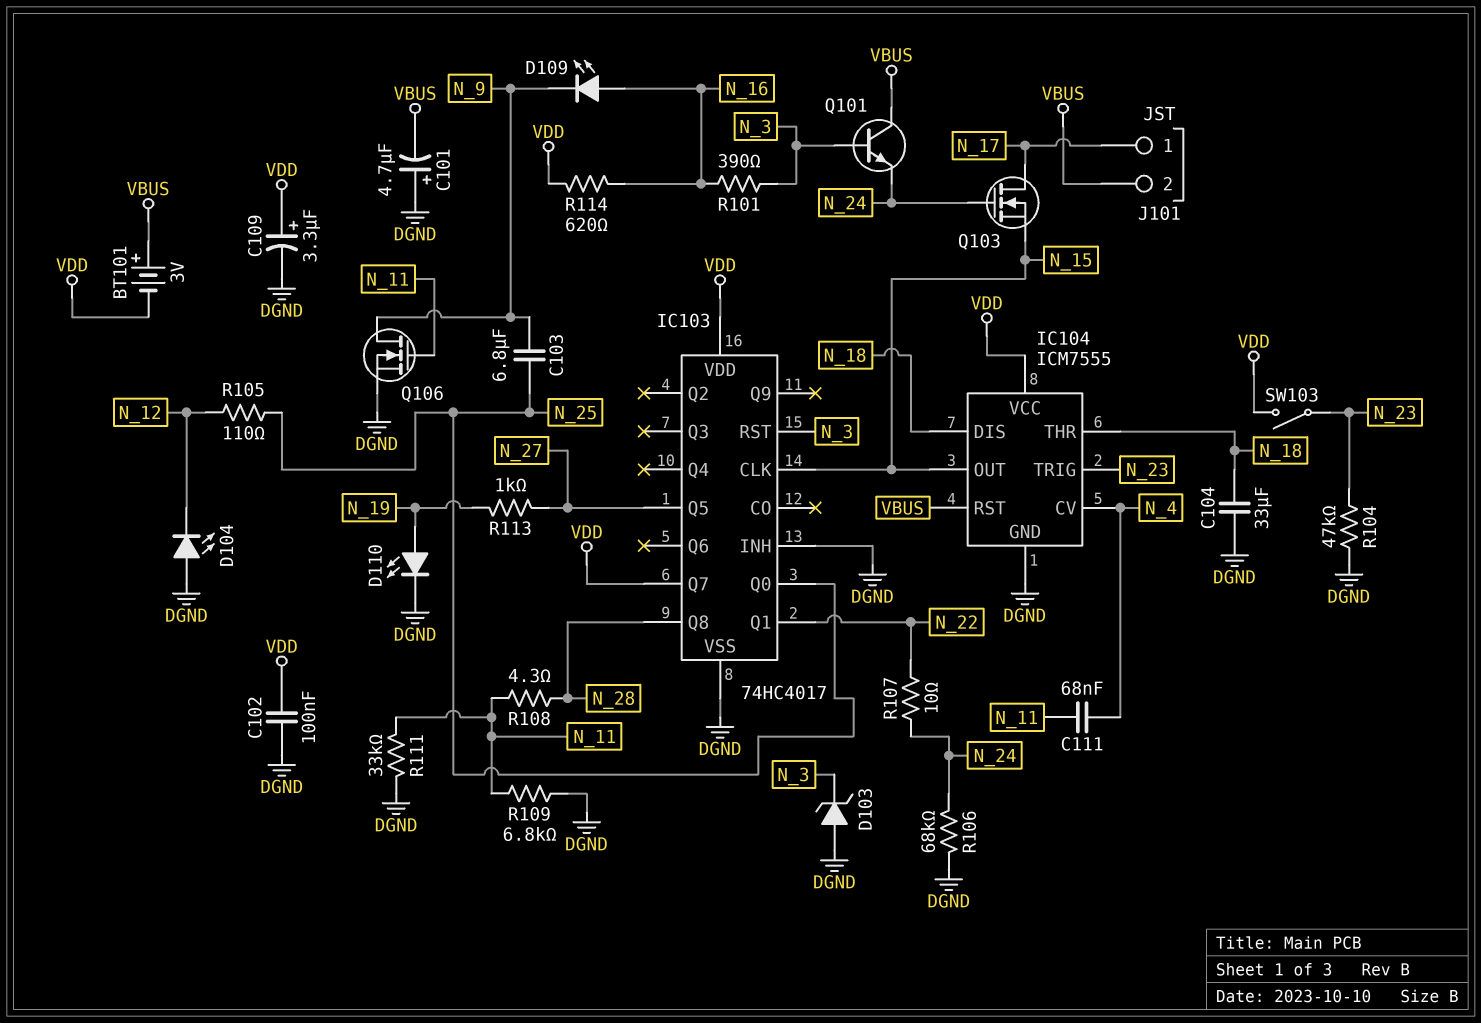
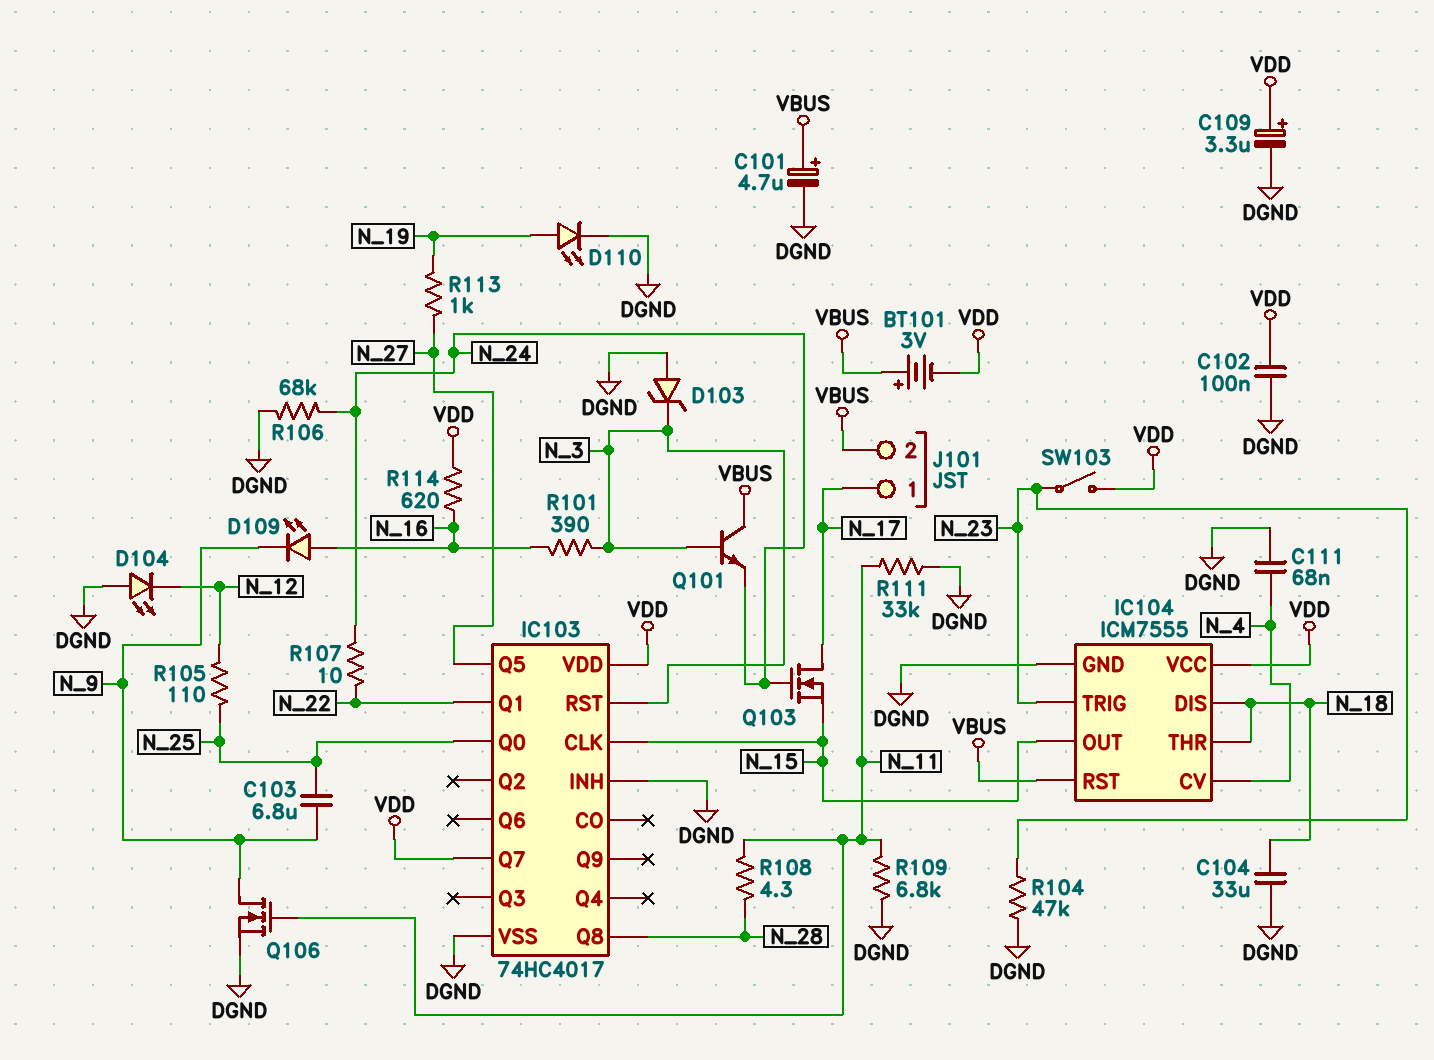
C101: 4.7uF (plus DGND, minus VBUS) -> 4.7uF (plus VBUS, minus DGND)
C111: 68nF (N_4, N_11) -> 68nF (DGND, N_4)

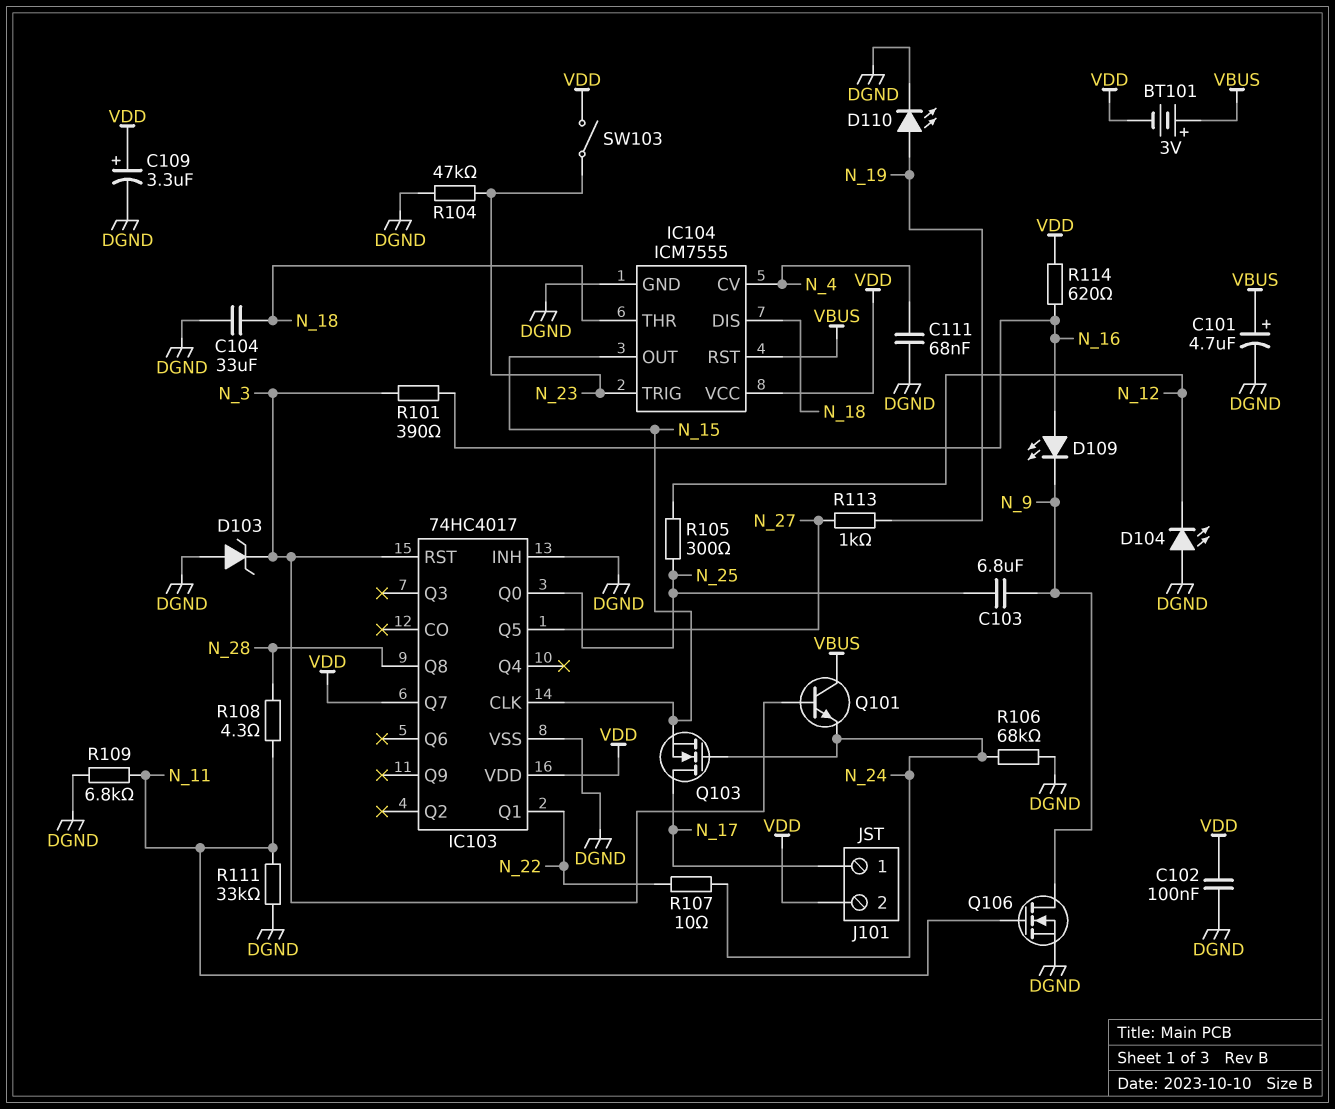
J101 pin 2: VBUS -> VDD
R105: 110 (N_12, N_25) -> 300 (N_12, N_25)

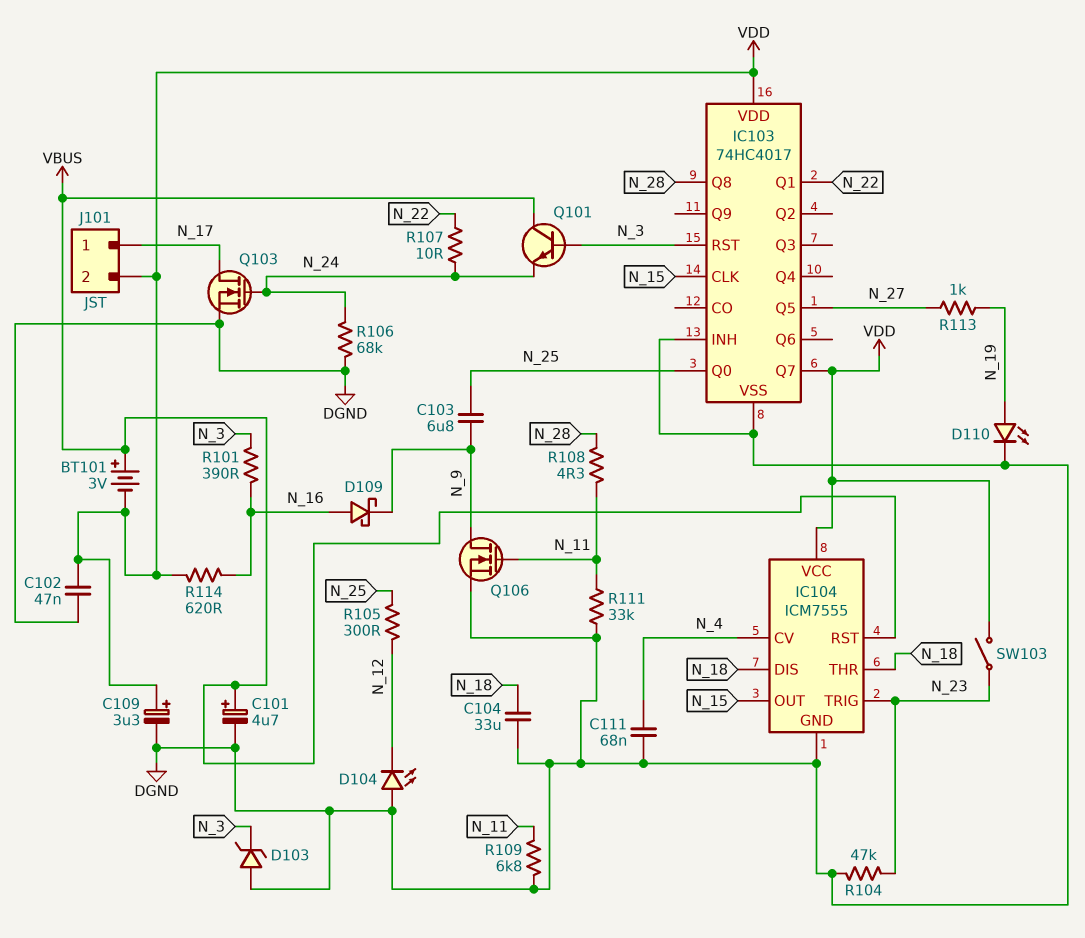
C102: 100nF (DGND, VDD) -> 47nF (DGND, VDD)
D109: LED (A N_16, K N_9) -> schottky (A N_16, K N_9)
Q103: NMOS (G N_24, D N_17, S N_15) -> NMOS (G N_24, D N_17, S DGND)

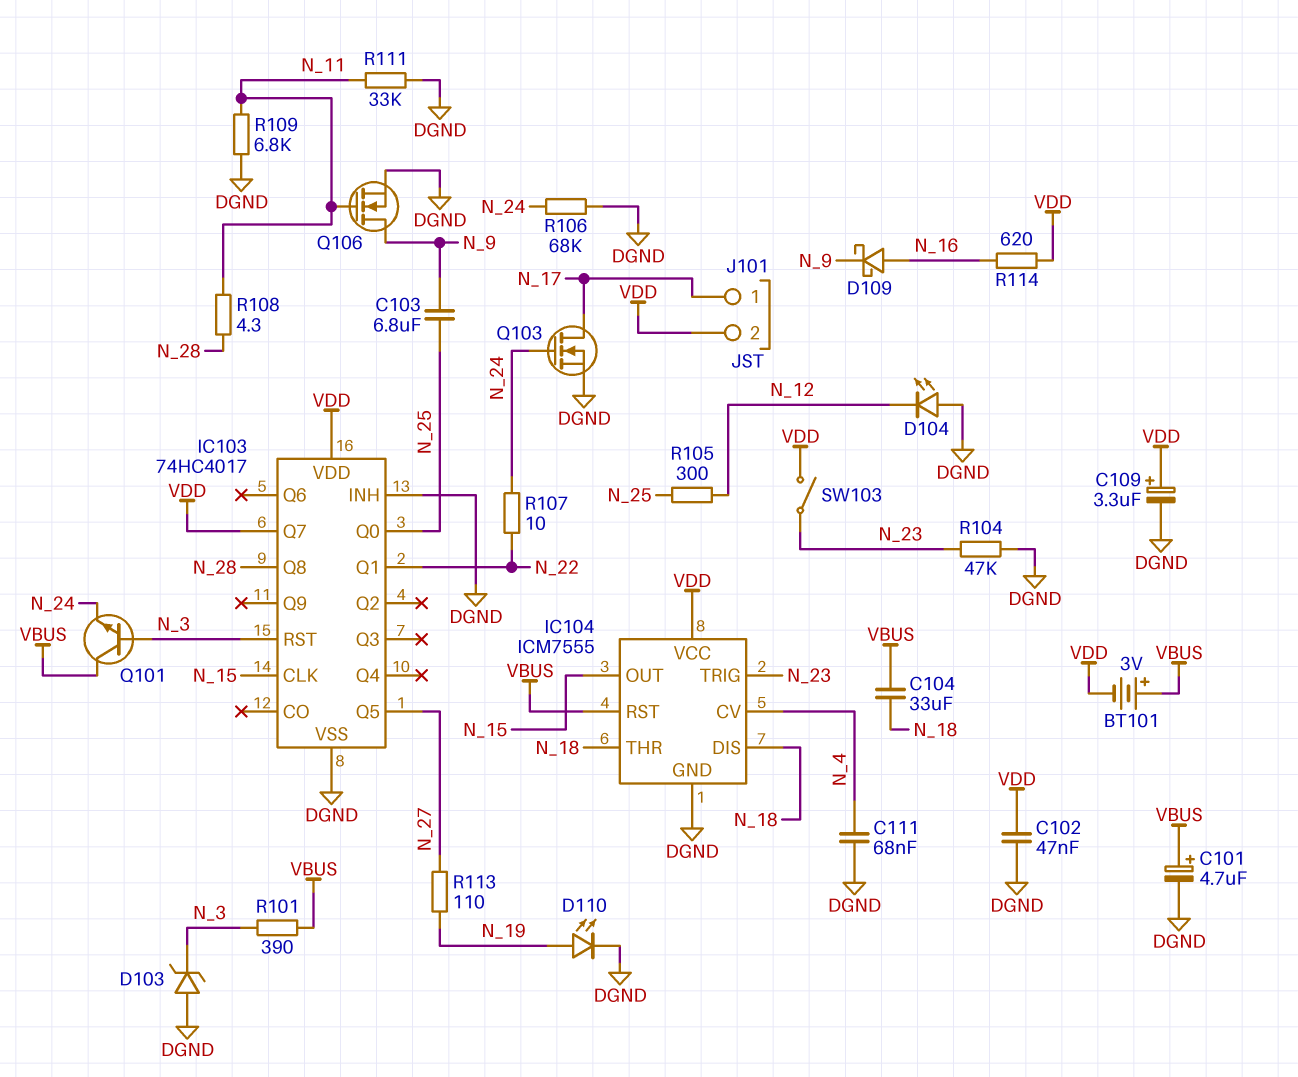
C104: 33uF (DGND, N_18) -> 33uF (N_18, VBUS)
R101: 390 (N_3, N_16) -> 390 (N_3, VBUS)
R113: 1k (N_19, N_27) -> 110 (N_19, N_27)

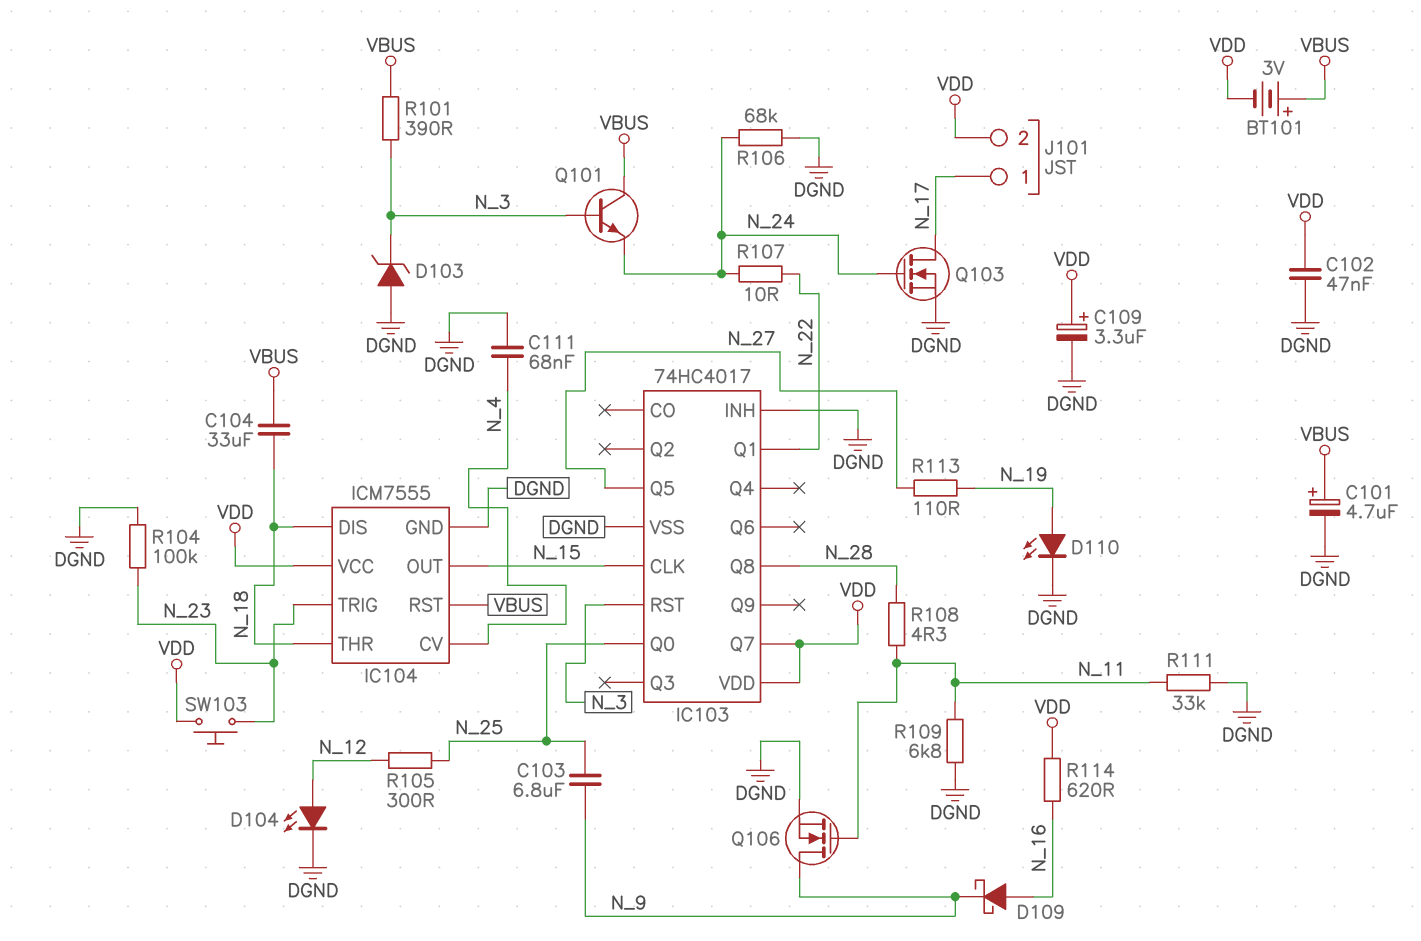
D104: LED (A DGND, K N_12) -> LED (A N_12, K DGND)
R104: 47k (DGND, N_23) -> 100k (DGND, N_23)
SW103: switch (N_23, VDD) -> button (N_23, VDD)

